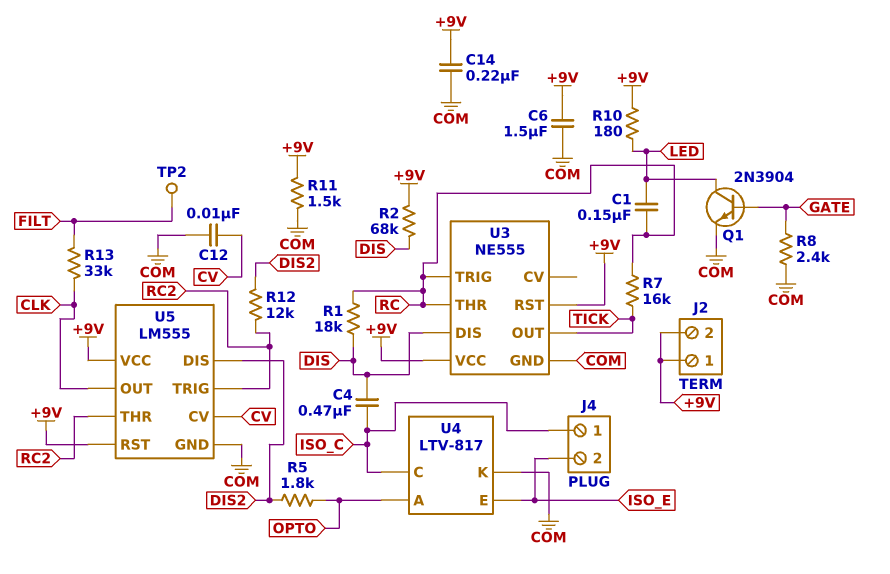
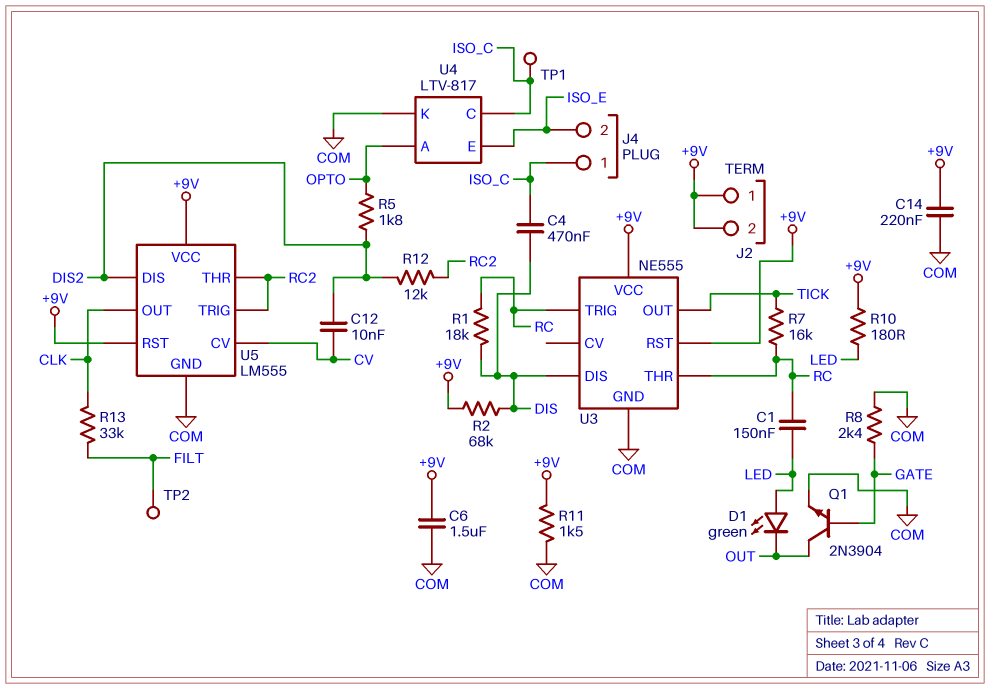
C12: 10nF (COM, CV) -> 10nF (CV, DIS2)
D1: none -> LED green (A LED, K OUT)
Q1: NPN 2N3904 (B GATE, C LED, E COM) -> NPN 2N3904 (B GATE, C OUT, E COM)
TP1: none -> test point (ISO_C)

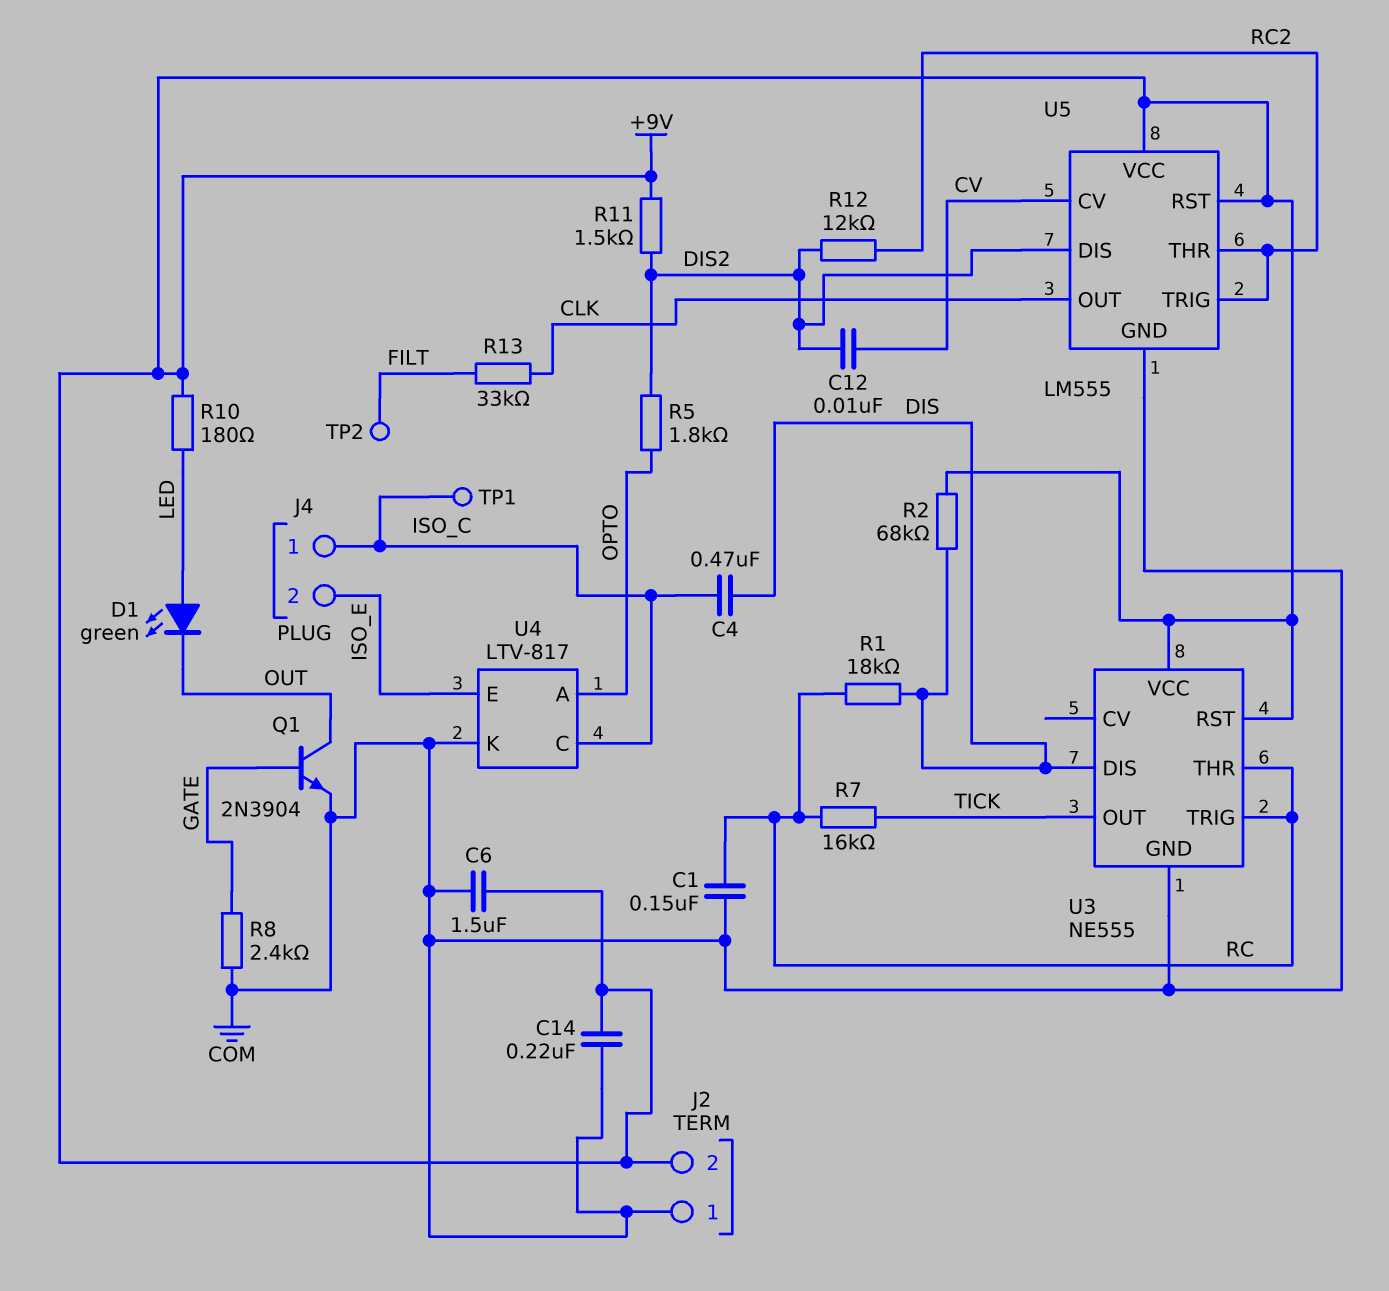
C1: 150nF (LED, RC) -> 150nF (COM, RC)
J2 pin 1: +9V -> COM
R11: 1.5k (+9V, COM) -> 1.5k (+9V, DIS2)

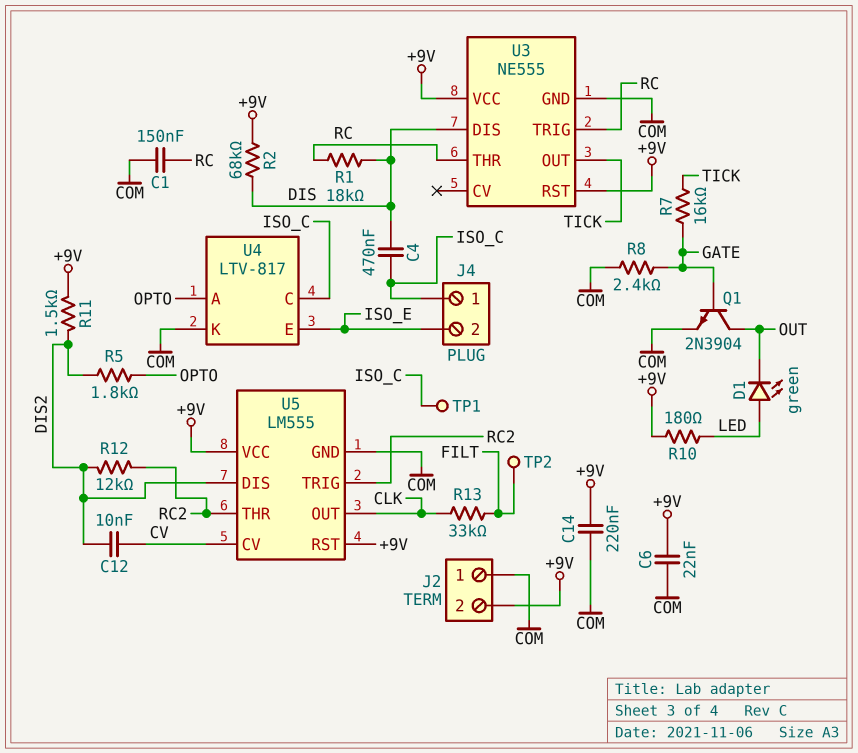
C6: 1.5uF (+9V, COM) -> 22nF (+9V, COM)
R7: 16k (RC, TICK) -> 16k (GATE, TICK)

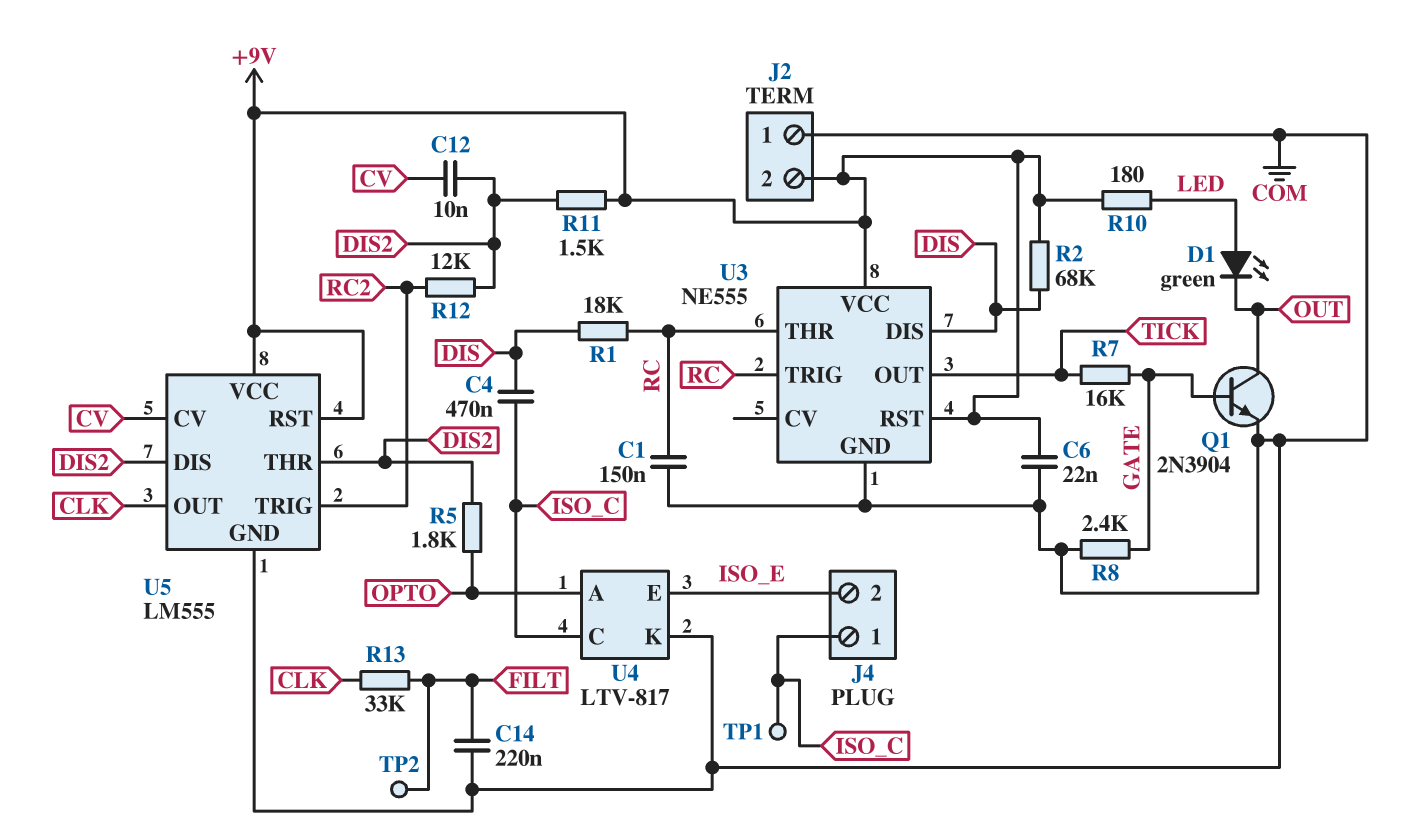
C14: 220nF (+9V, COM) -> 220nF (COM, FILT)
U5 pin THR: RC2 -> DIS2

